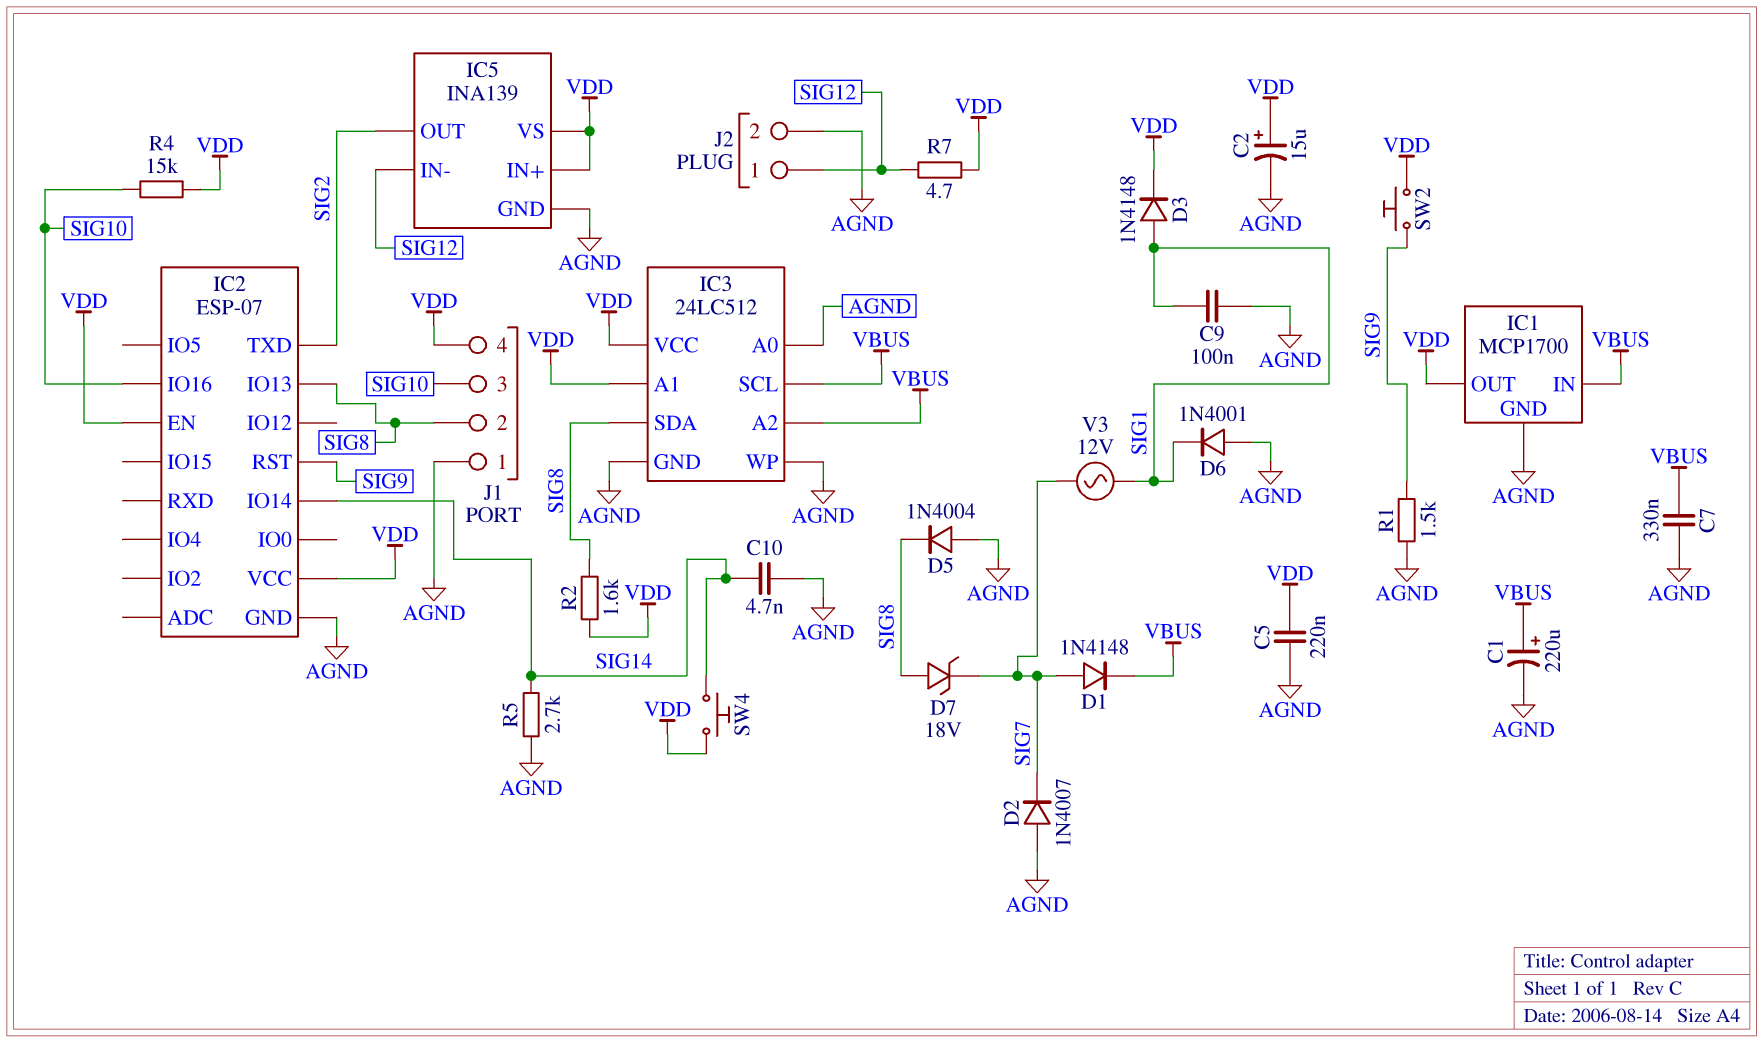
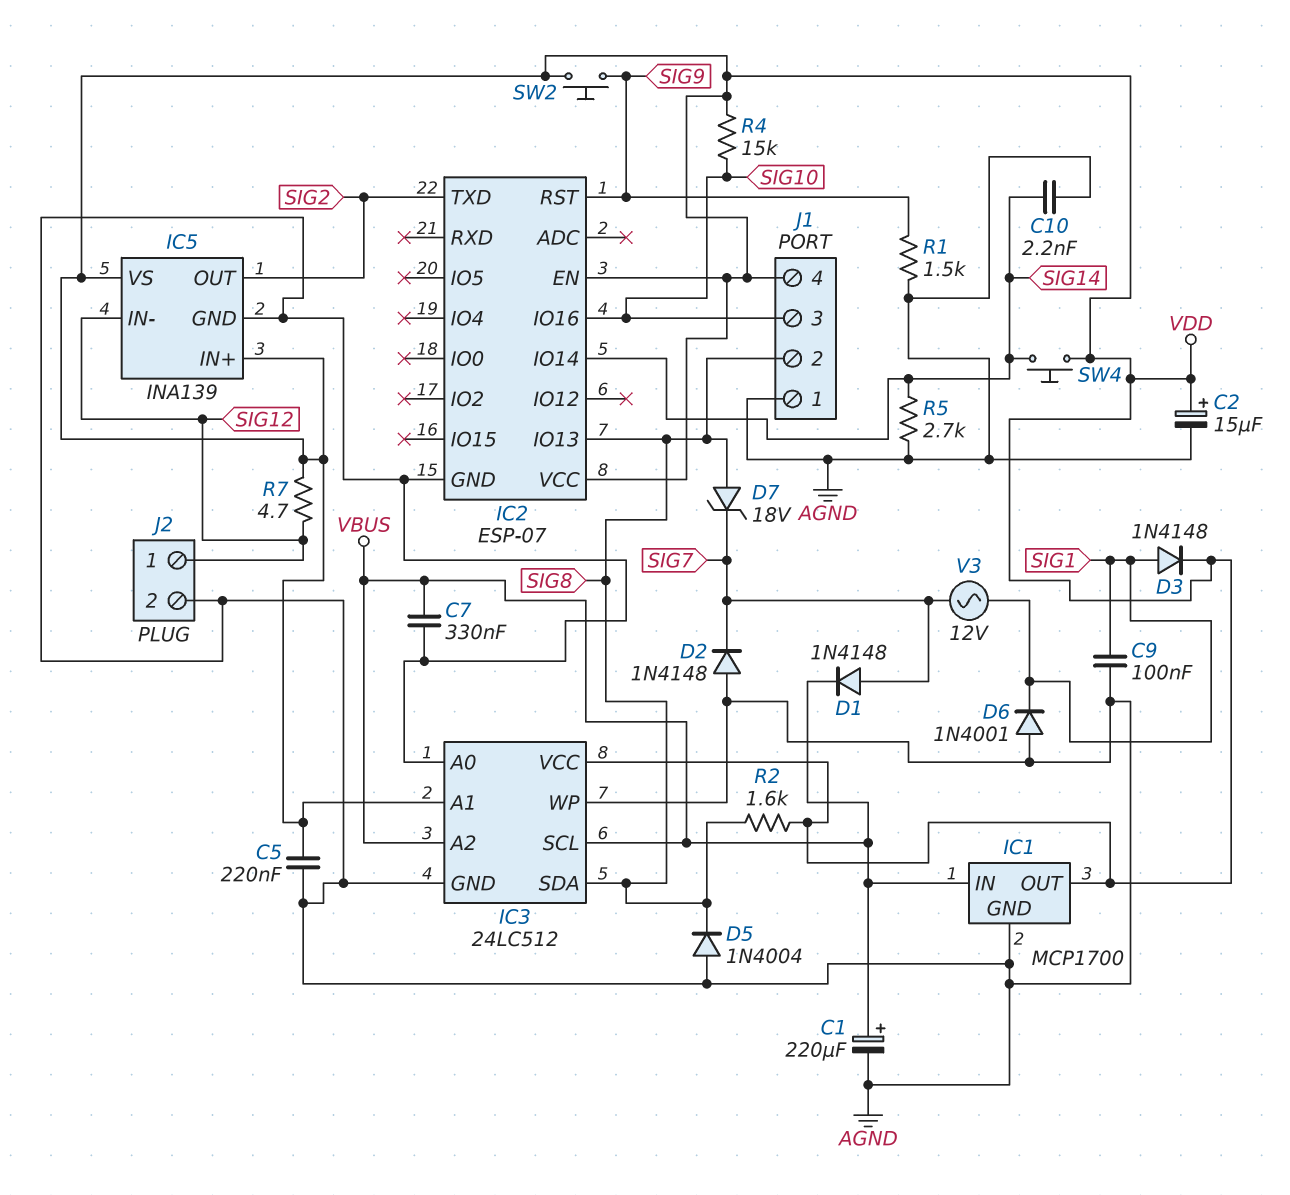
C10: 4.7nF (AGND, SIG14) -> 2.2nF (AGND, SIG14)
D2: diode 1N4007 (A AGND, K SIG7) -> diode 1N4148 (A AGND, K SIG7)

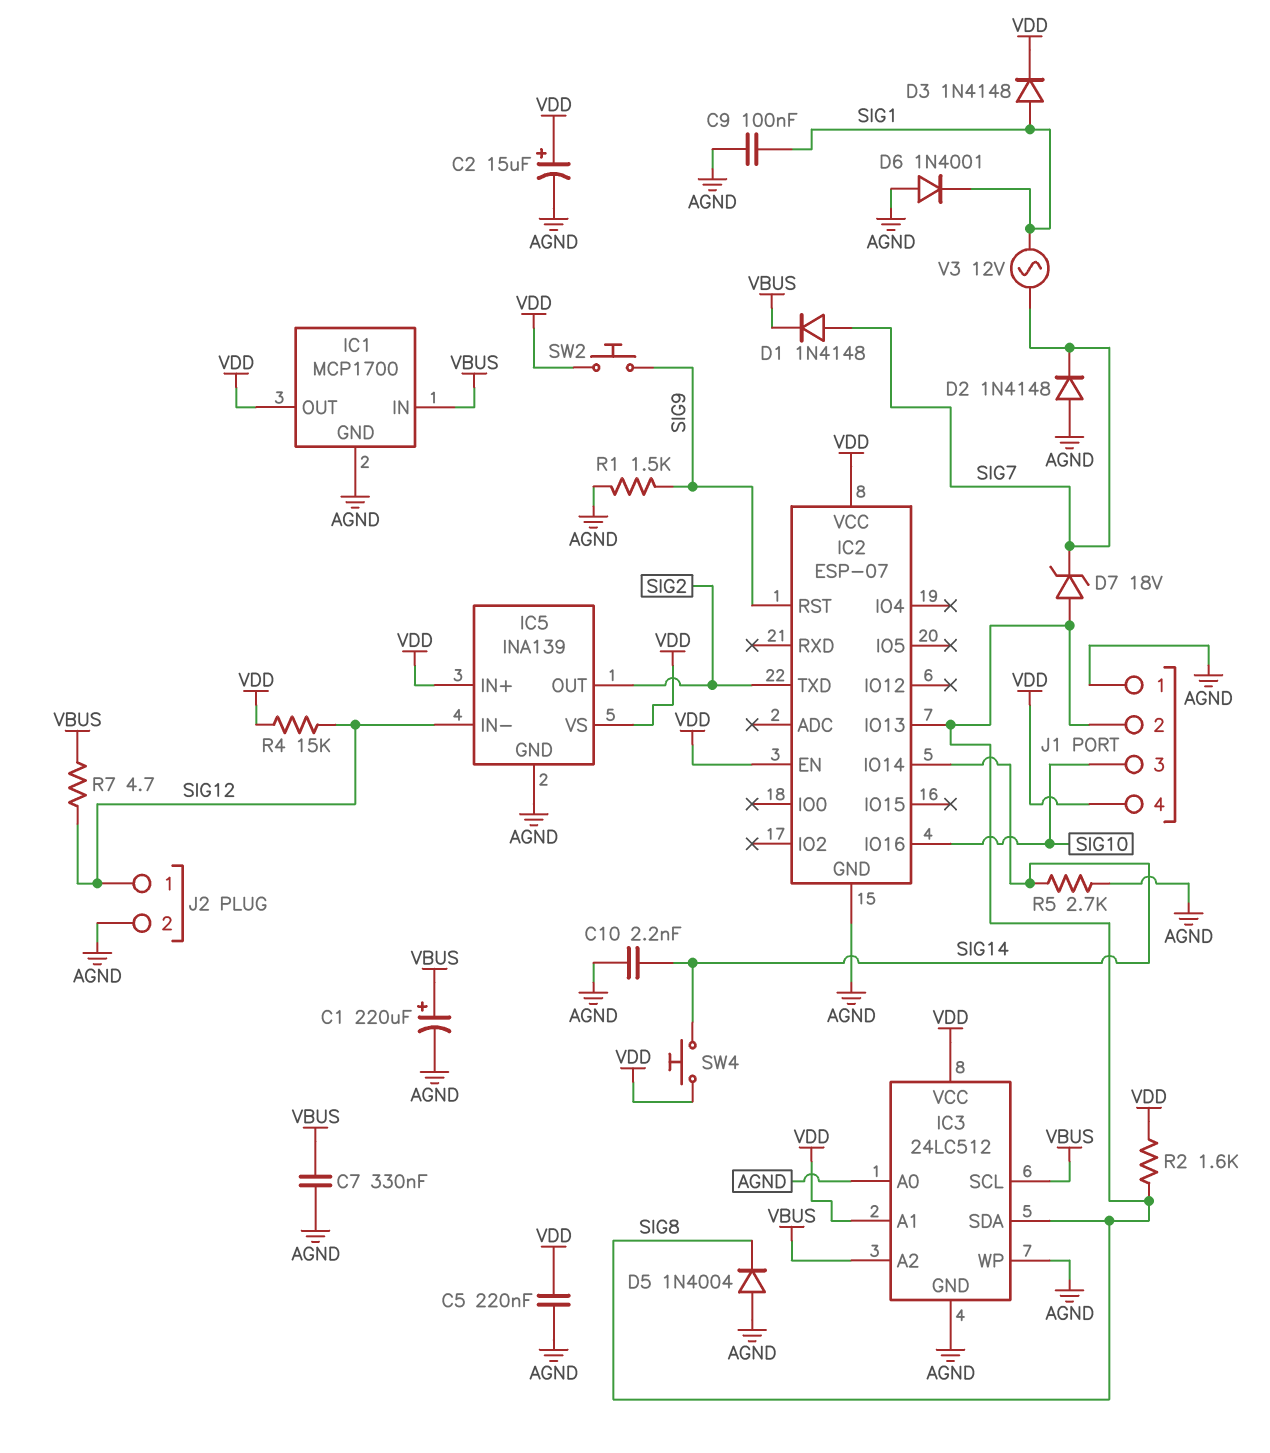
R4: 15k (SIG10, VDD) -> 15k (SIG12, VDD)
R7: 4.7 (SIG12, VDD) -> 4.7 (SIG12, VBUS)

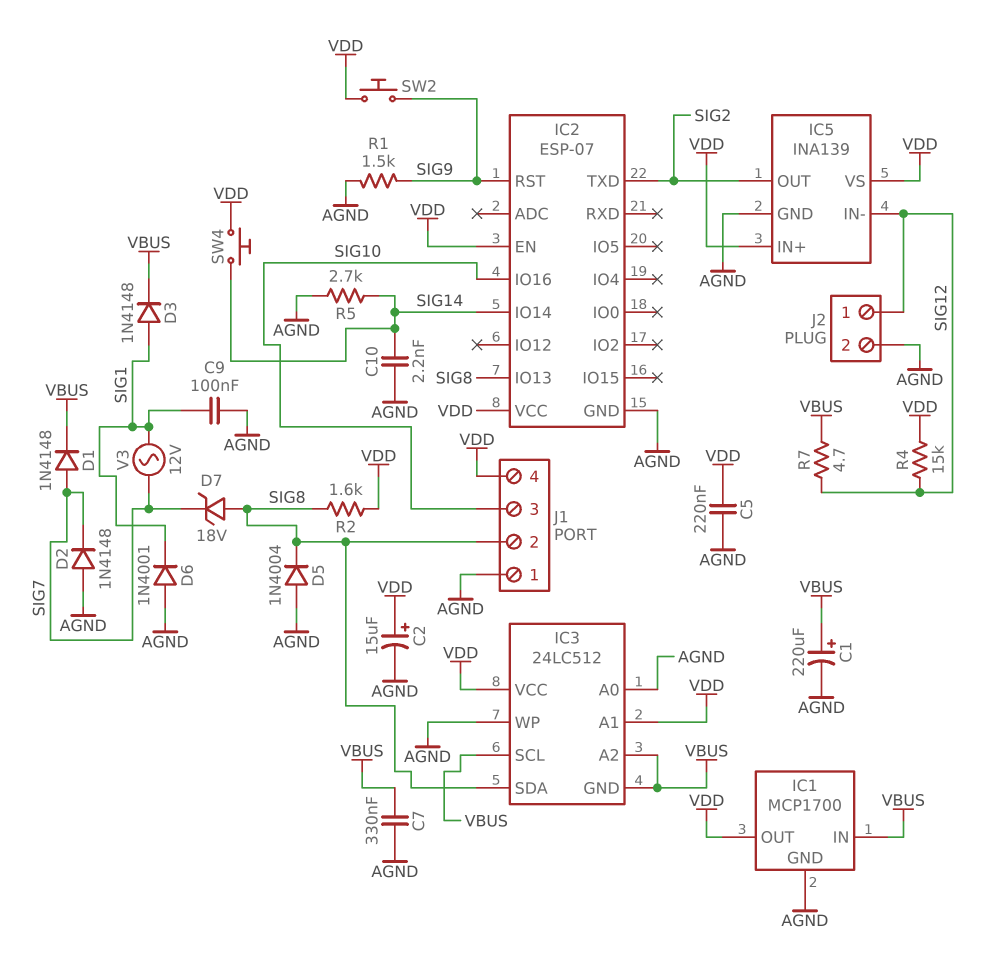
D3: diode 1N4148 (A SIG1, K VDD) -> diode 1N4148 (A SIG1, K VBUS)
IC3 pin GND: AGND -> VBUS

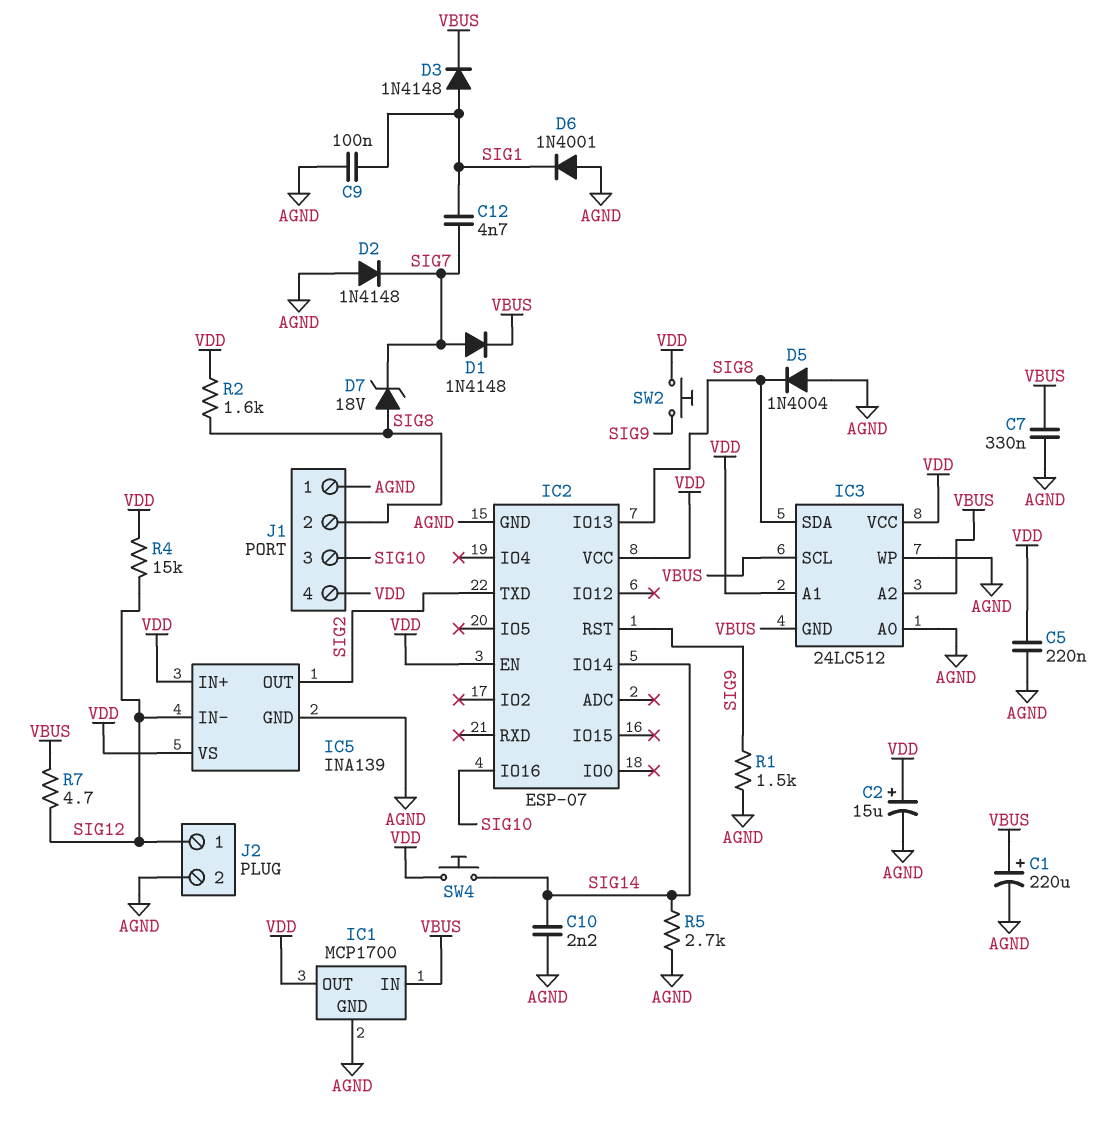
C12: none -> 4.7nF (SIG1, SIG7)
V3: AC 12V (SIG1, SIG7) -> none

